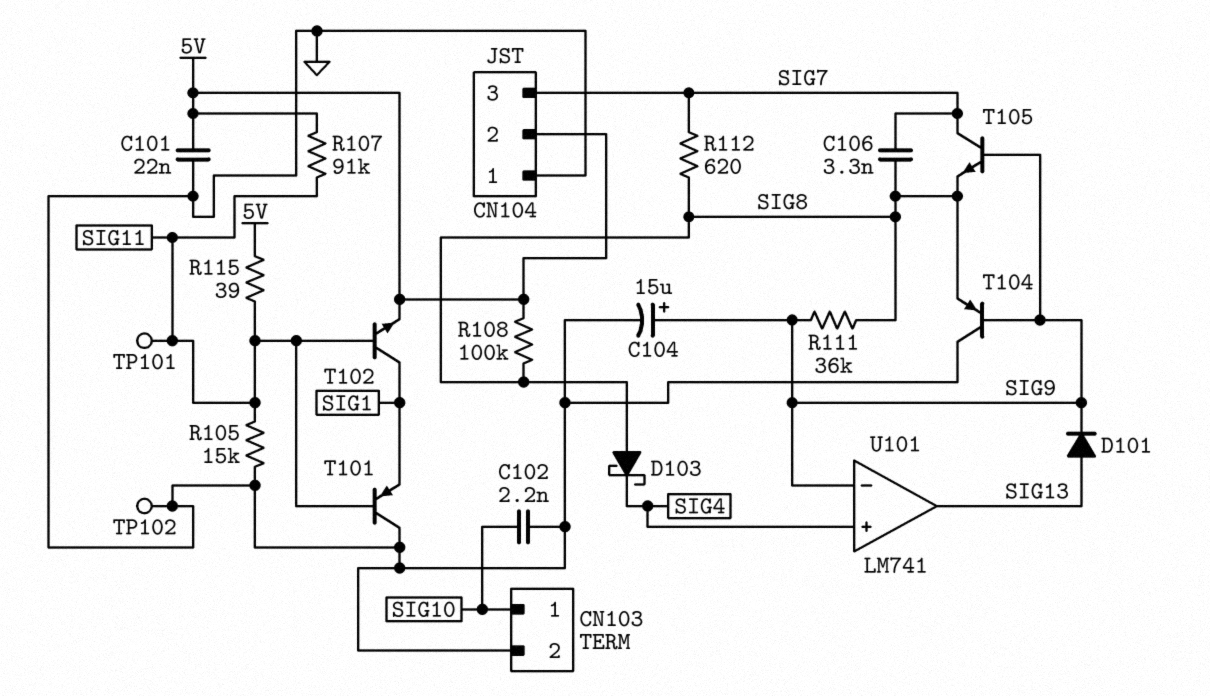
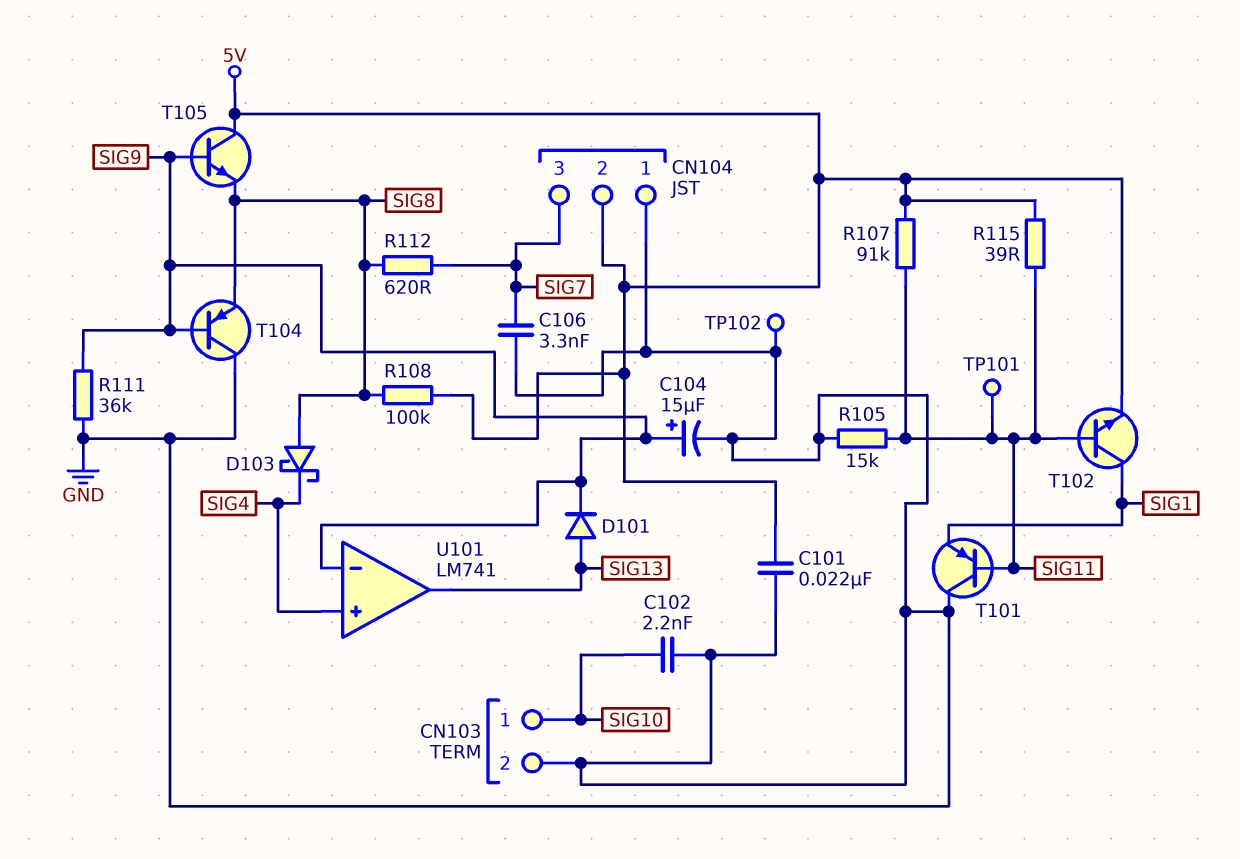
C106: 3.3nF (SIG7, SIG8) -> 3.3nF (GND, SIG7)
R111: 36k (SIG8, SIG9) -> 36k (GND, SIG9)
T105: NPN (B SIG9, C SIG7, E SIG8) -> NPN (B SIG9, C 5V, E SIG8)

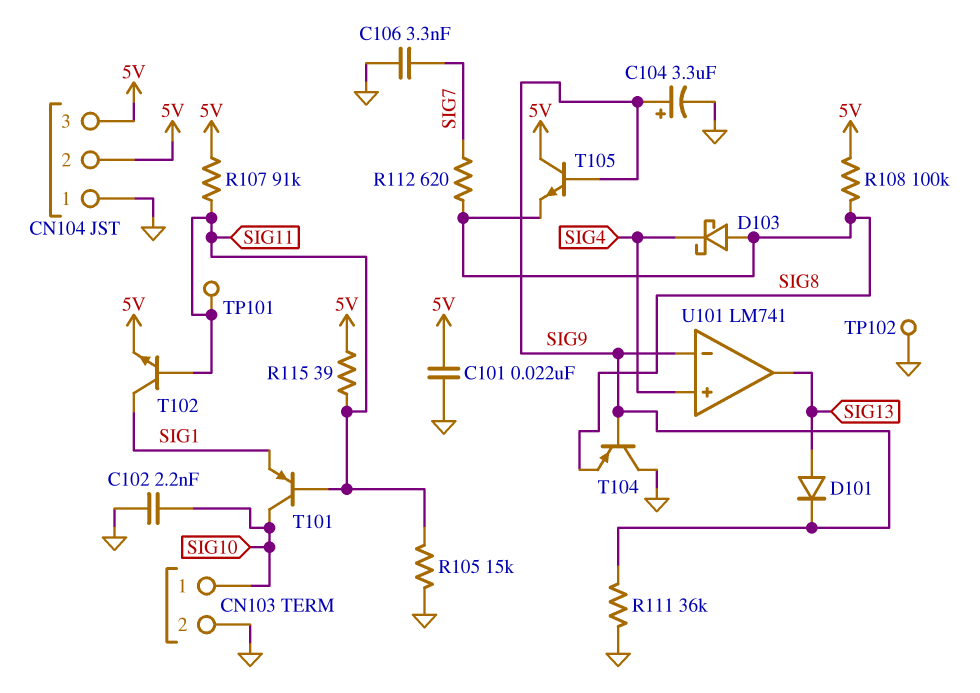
C104: 15uF (plus SIG9, minus GND) -> 3.3uF (plus SIG9, minus GND)
CN104 pin 3: SIG7 -> 5V
T101: PNP (B SIG11, C GND, E SIG1) -> PNP (B SIG11, C SIG10, E SIG1)

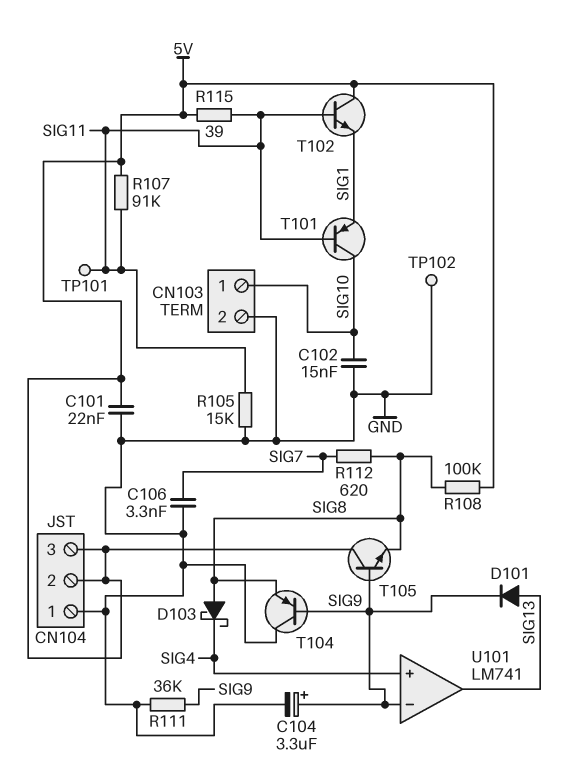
C102: 2.2nF (GND, SIG10) -> 15nF (GND, SIG10)
T102: NPN (B SIG11, C SIG1, E 5V) -> NPN (B SIG11, C 5V, E SIG1)

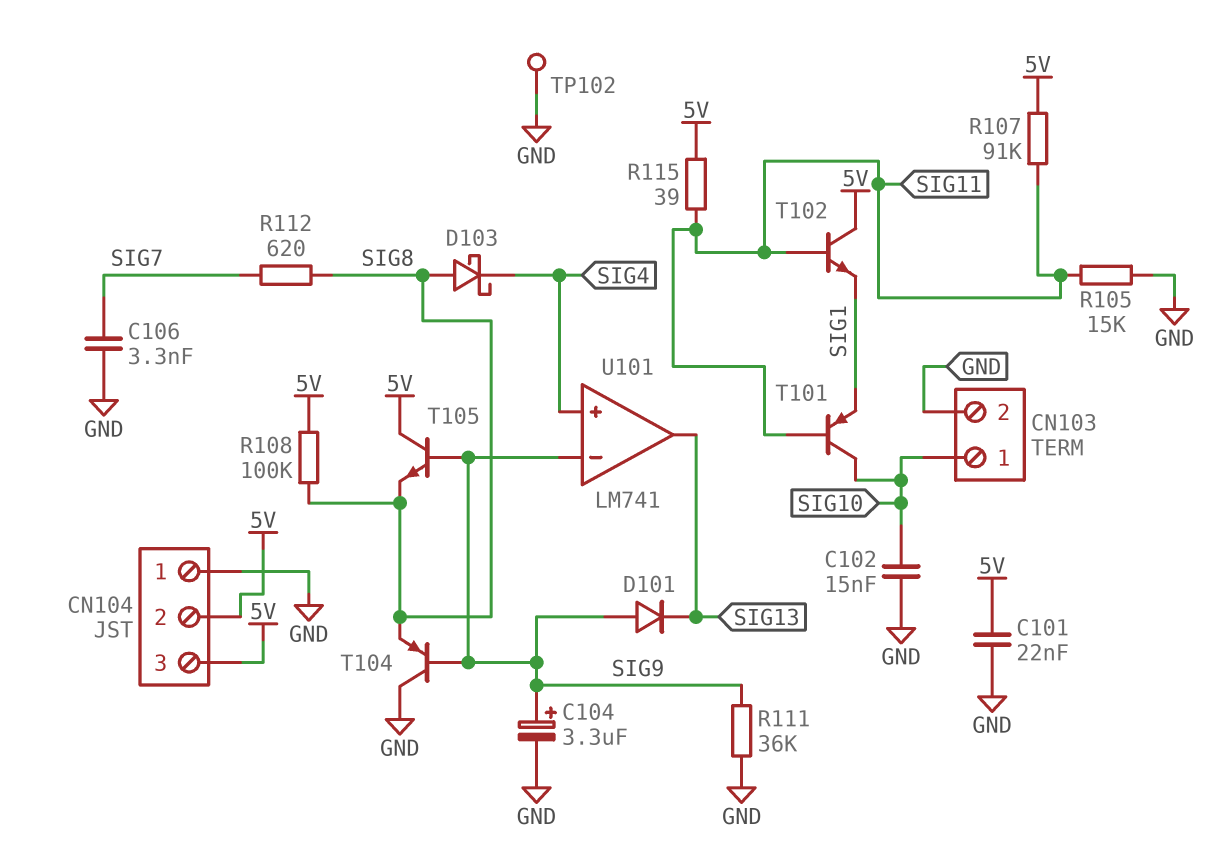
D101: diode (A SIG13, K SIG9) -> diode (A SIG9, K SIG13)
TP101: test point (SIG11) -> none

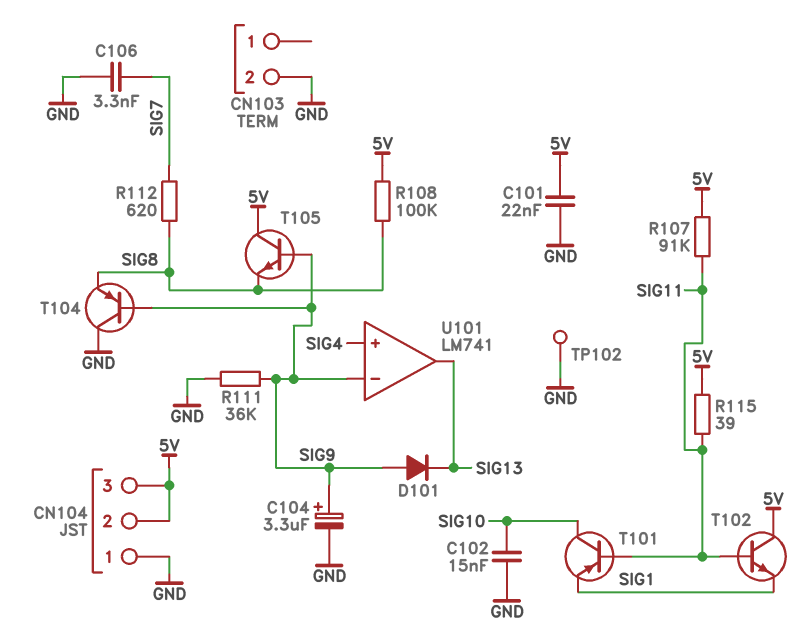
CN103 pin 1: SIG10 -> none
D103: schottky (A SIG8, K SIG4) -> none
R105: 15k (GND, SIG11) -> none

